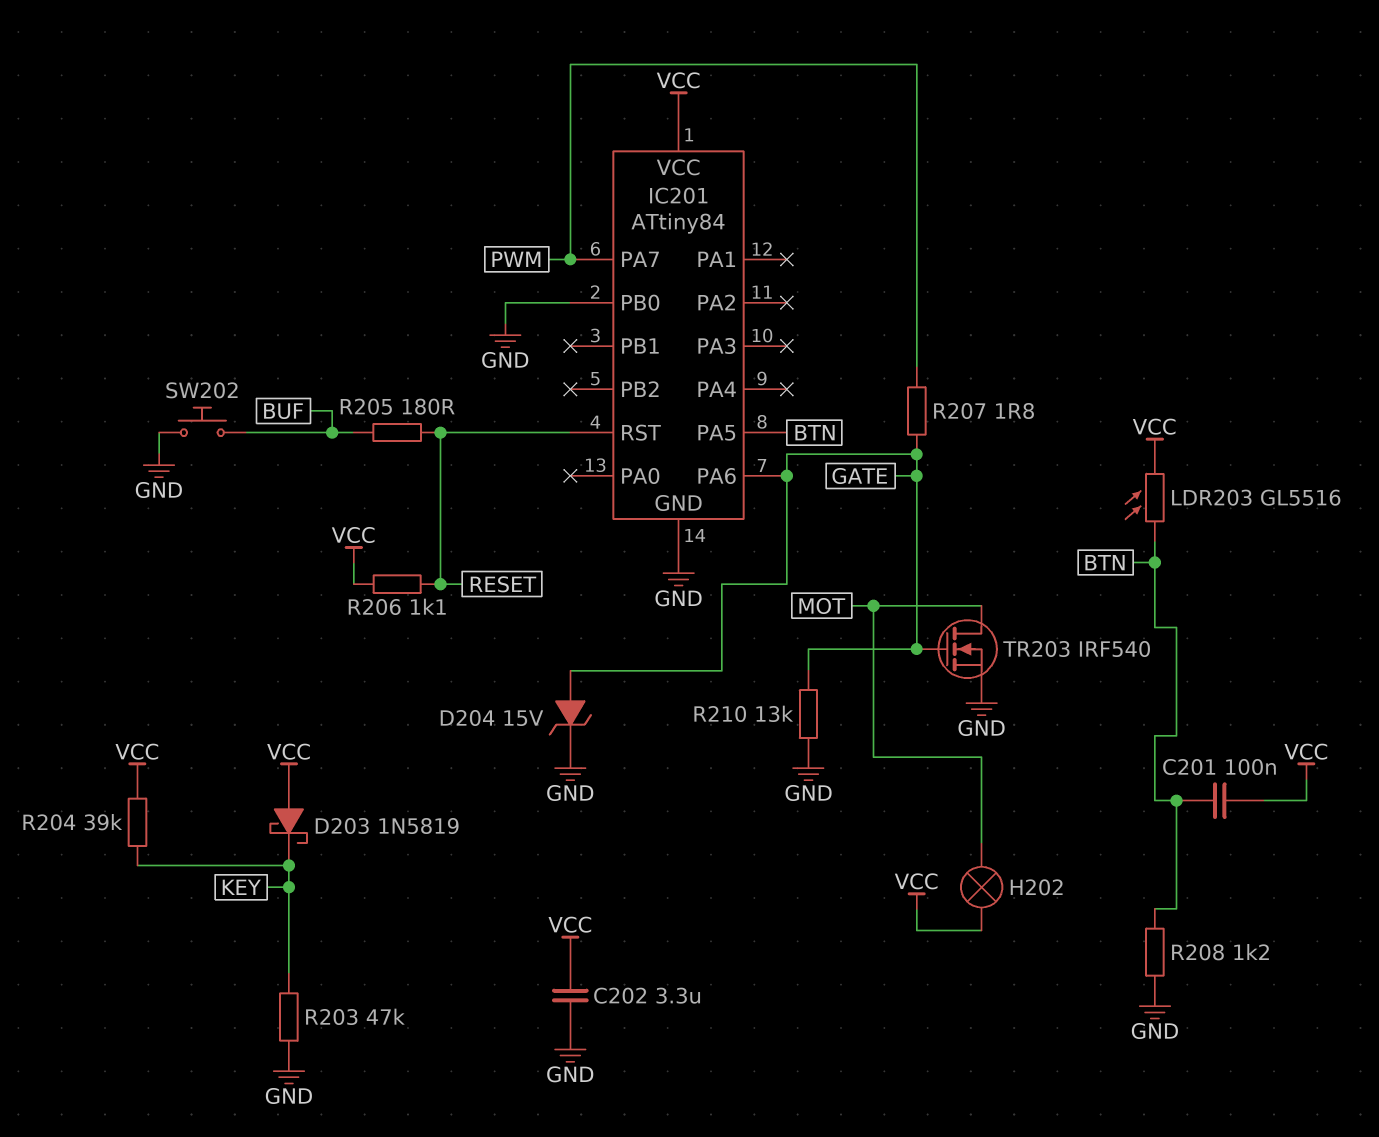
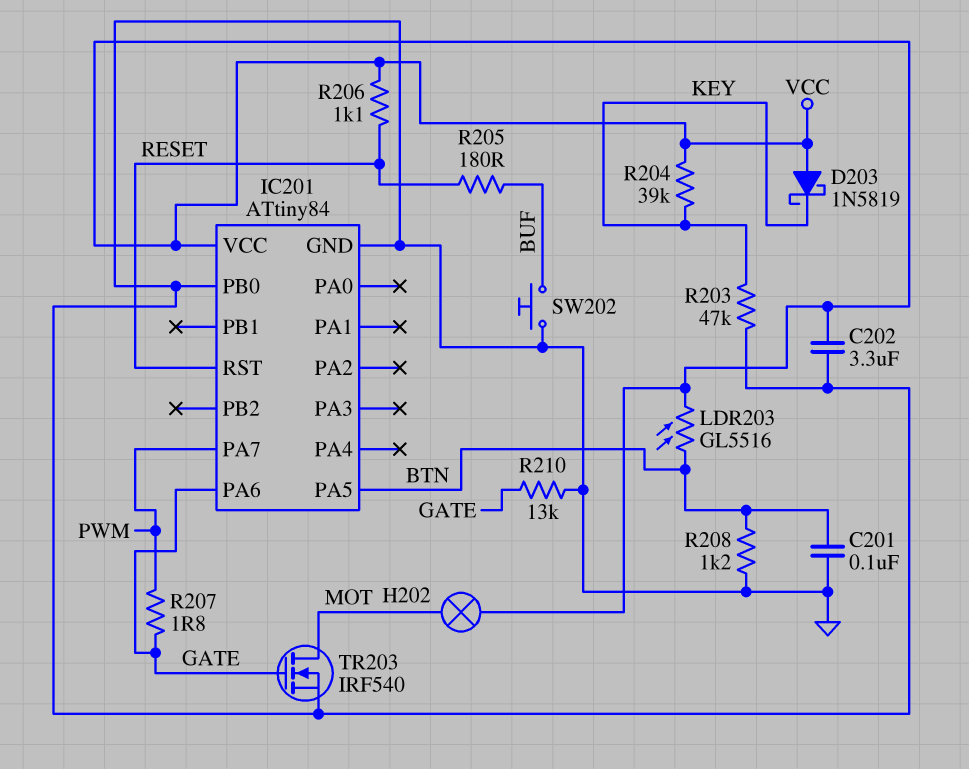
C201: 100nF (BTN, VCC) -> 100nF (BTN, GND)
D204: zener 15V (A GATE, K GND) -> none

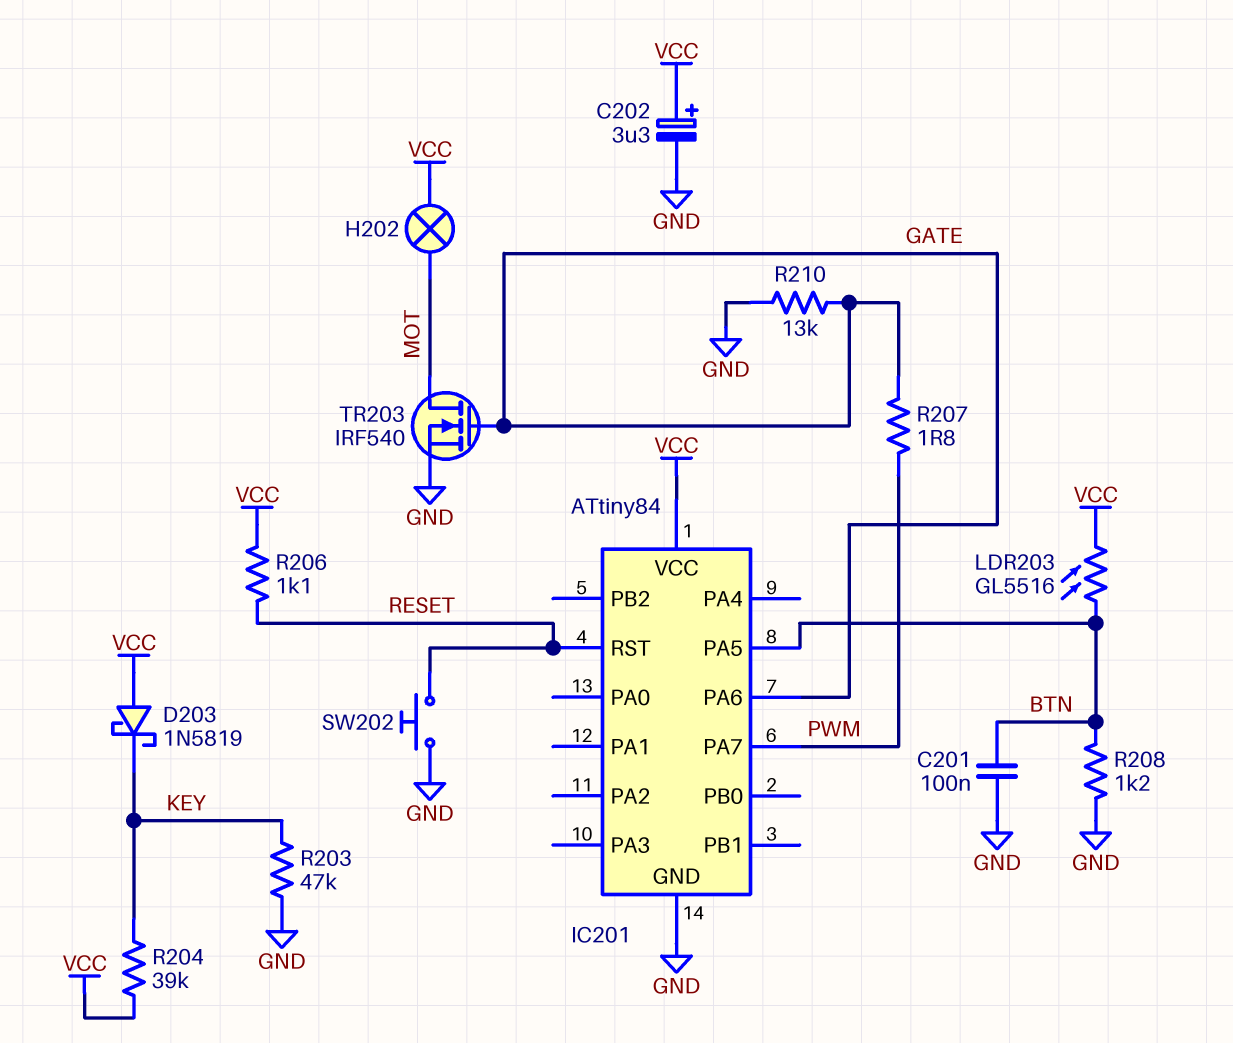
C202: 3.3uF (GND, VCC) -> 3.3uF (plus VCC, minus GND)
IC201 pin PB0: GND -> none
R205: 180 (BUF, RESET) -> none
SW202: button (BUF, GND) -> button (GND, RESET)

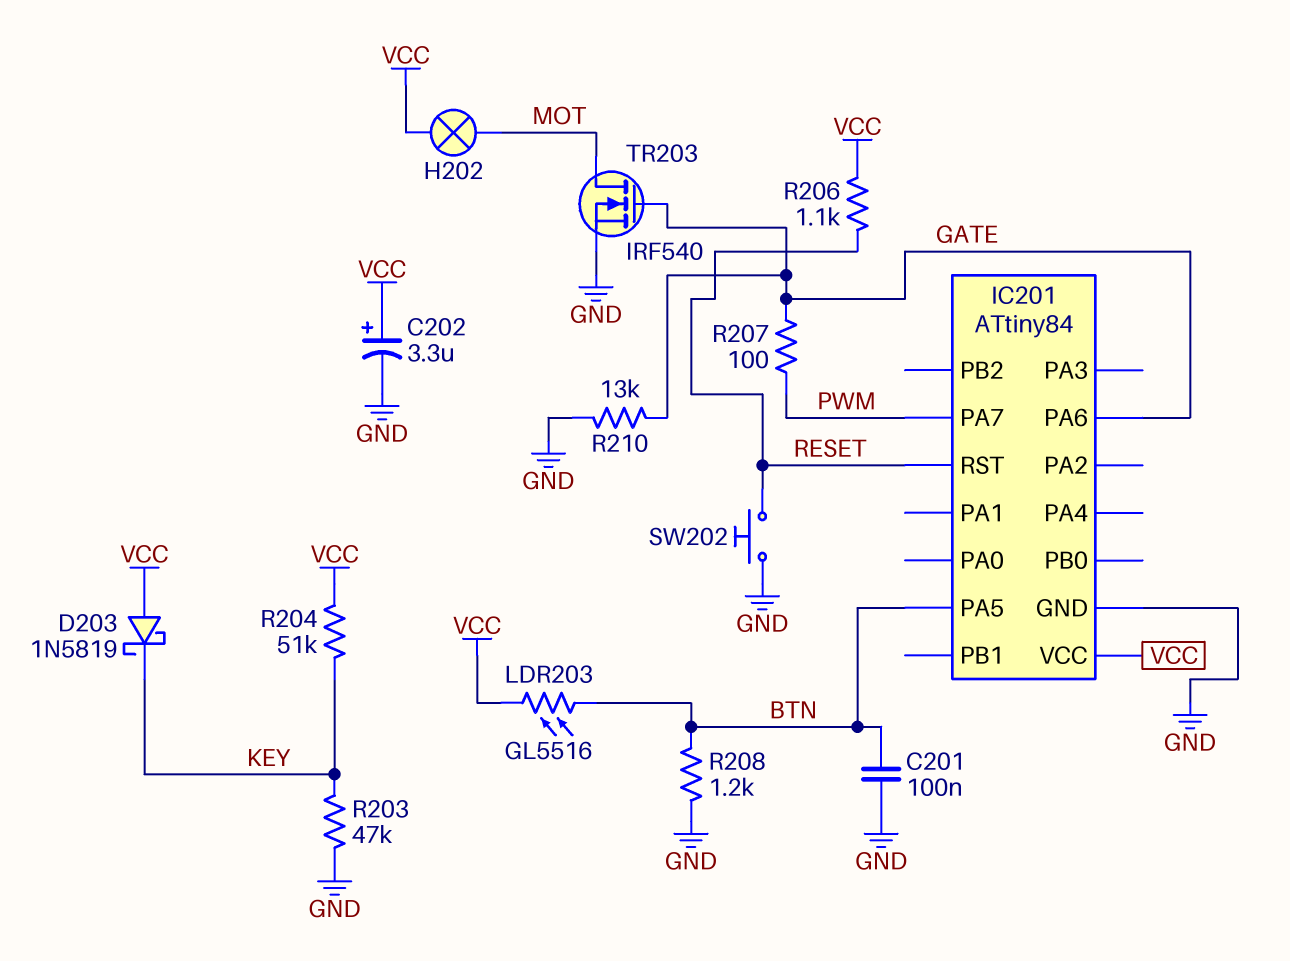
R204: 39k (KEY, VCC) -> 51k (KEY, VCC)
R207: 1.8 (GATE, PWM) -> 100 (GATE, PWM)

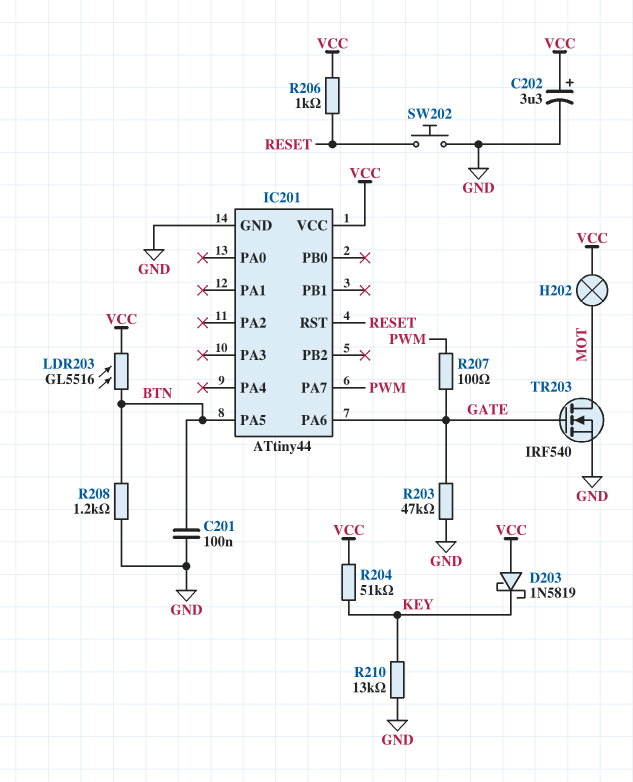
IC201: ATtiny84 -> ATtiny44
R203: 47k (GND, KEY) -> 47k (GATE, GND)
R206: 1.1k (RESET, VCC) -> 1k (RESET, VCC)
R210: 13k (GATE, GND) -> 13k (GND, KEY)

